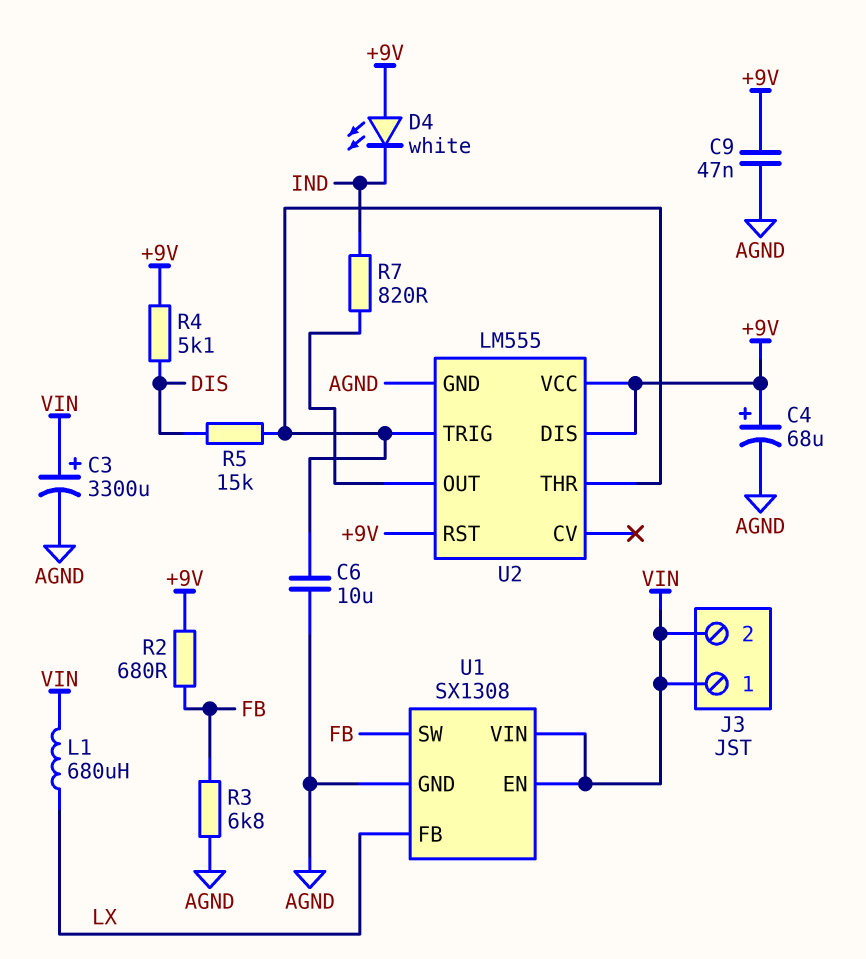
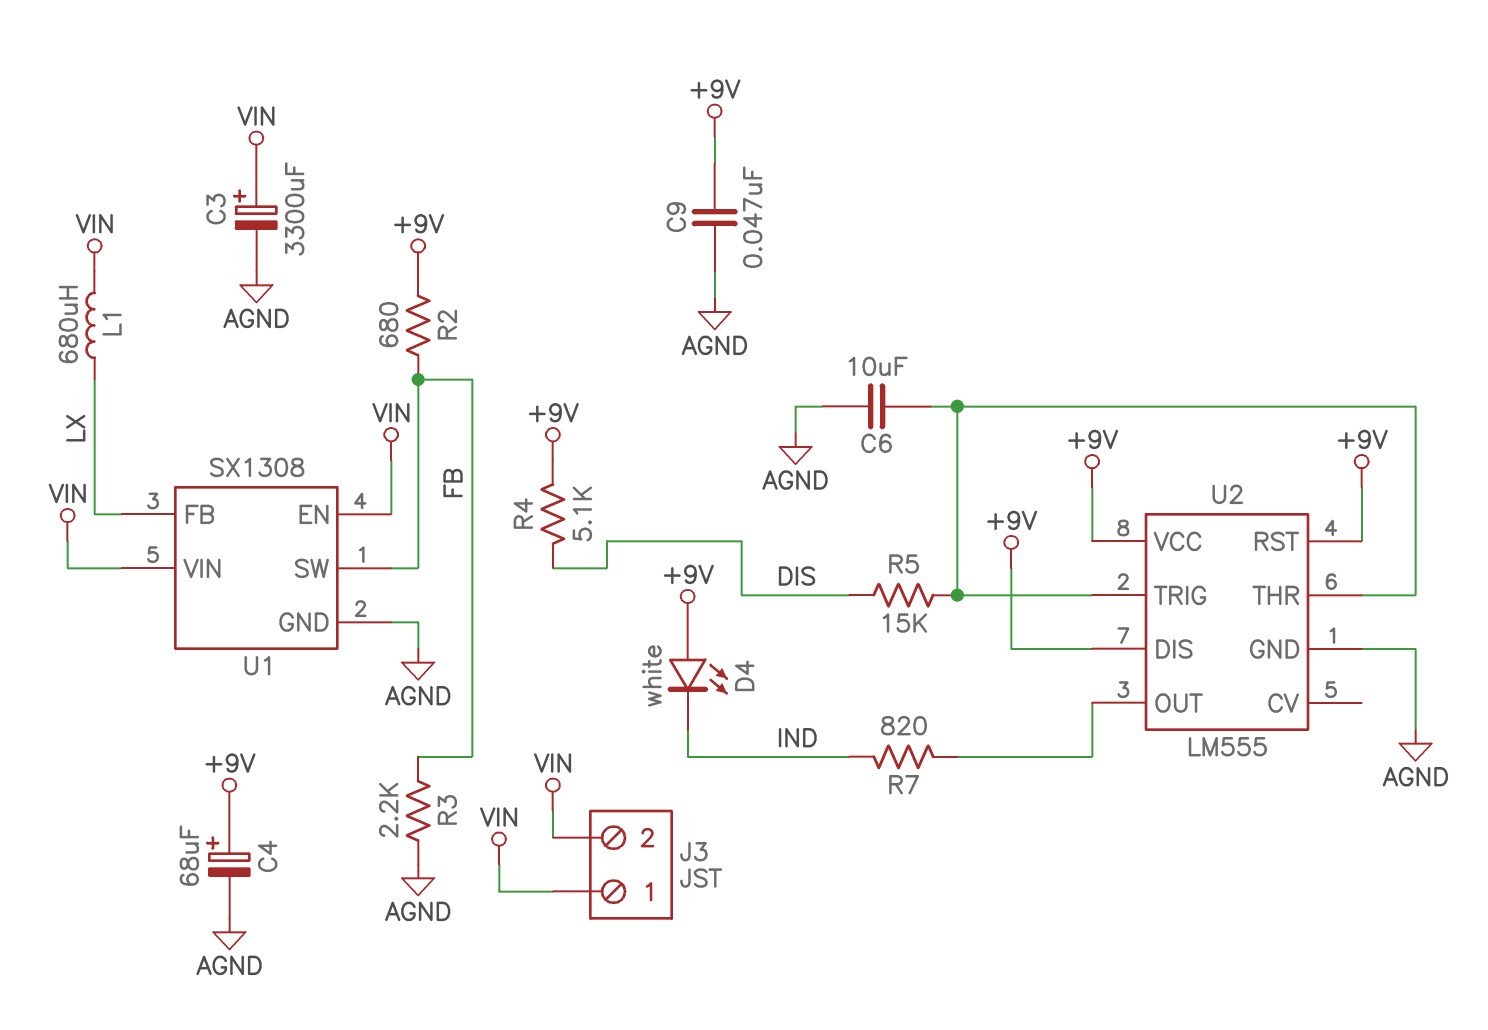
R3: 6.8k (AGND, FB) -> 2.2k (AGND, FB)

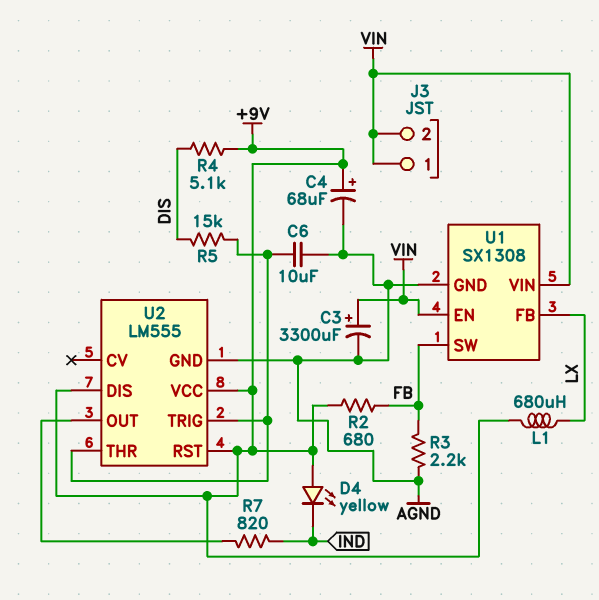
C9: 47nF (+9V, AGND) -> none
D4: LED white (A +9V, K IND) -> LED yellow (A +9V, K IND)
L1: 680uH (LX, VIN) -> 680uH (+9V, LX)

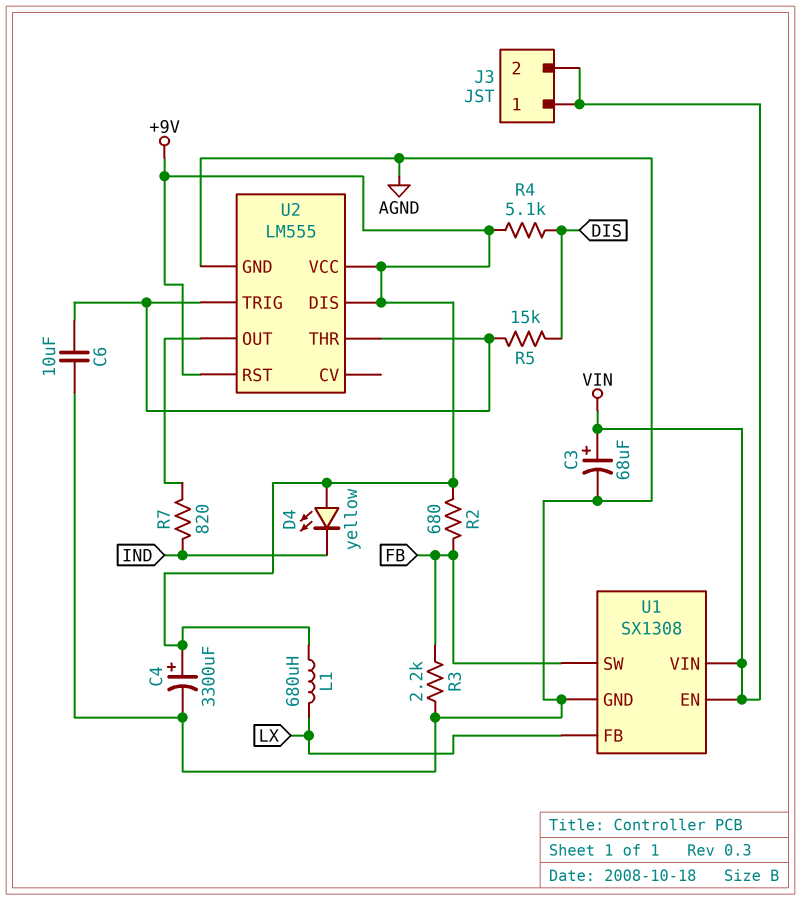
C3: 3300uF (plus VIN, minus AGND) -> 68uF (plus VIN, minus AGND)
C4: 68uF (plus +9V, minus AGND) -> 3300uF (plus +9V, minus AGND)

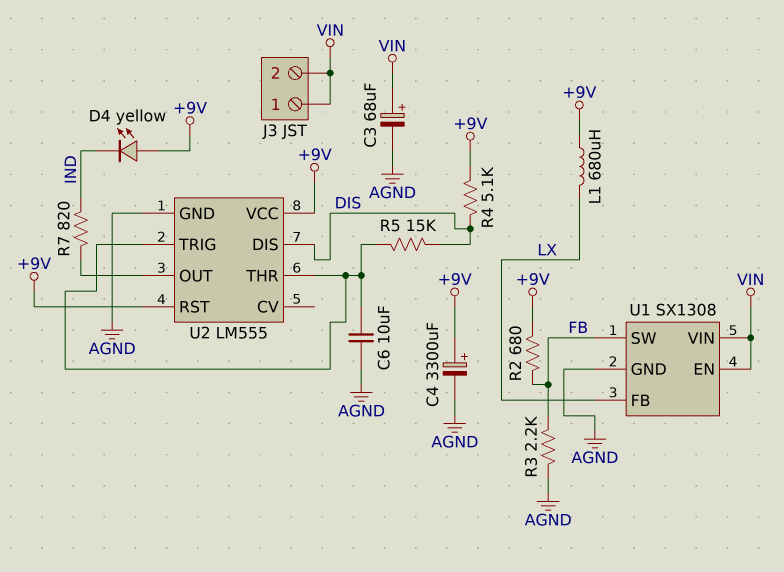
U2 pin DIS: +9V -> DIS

